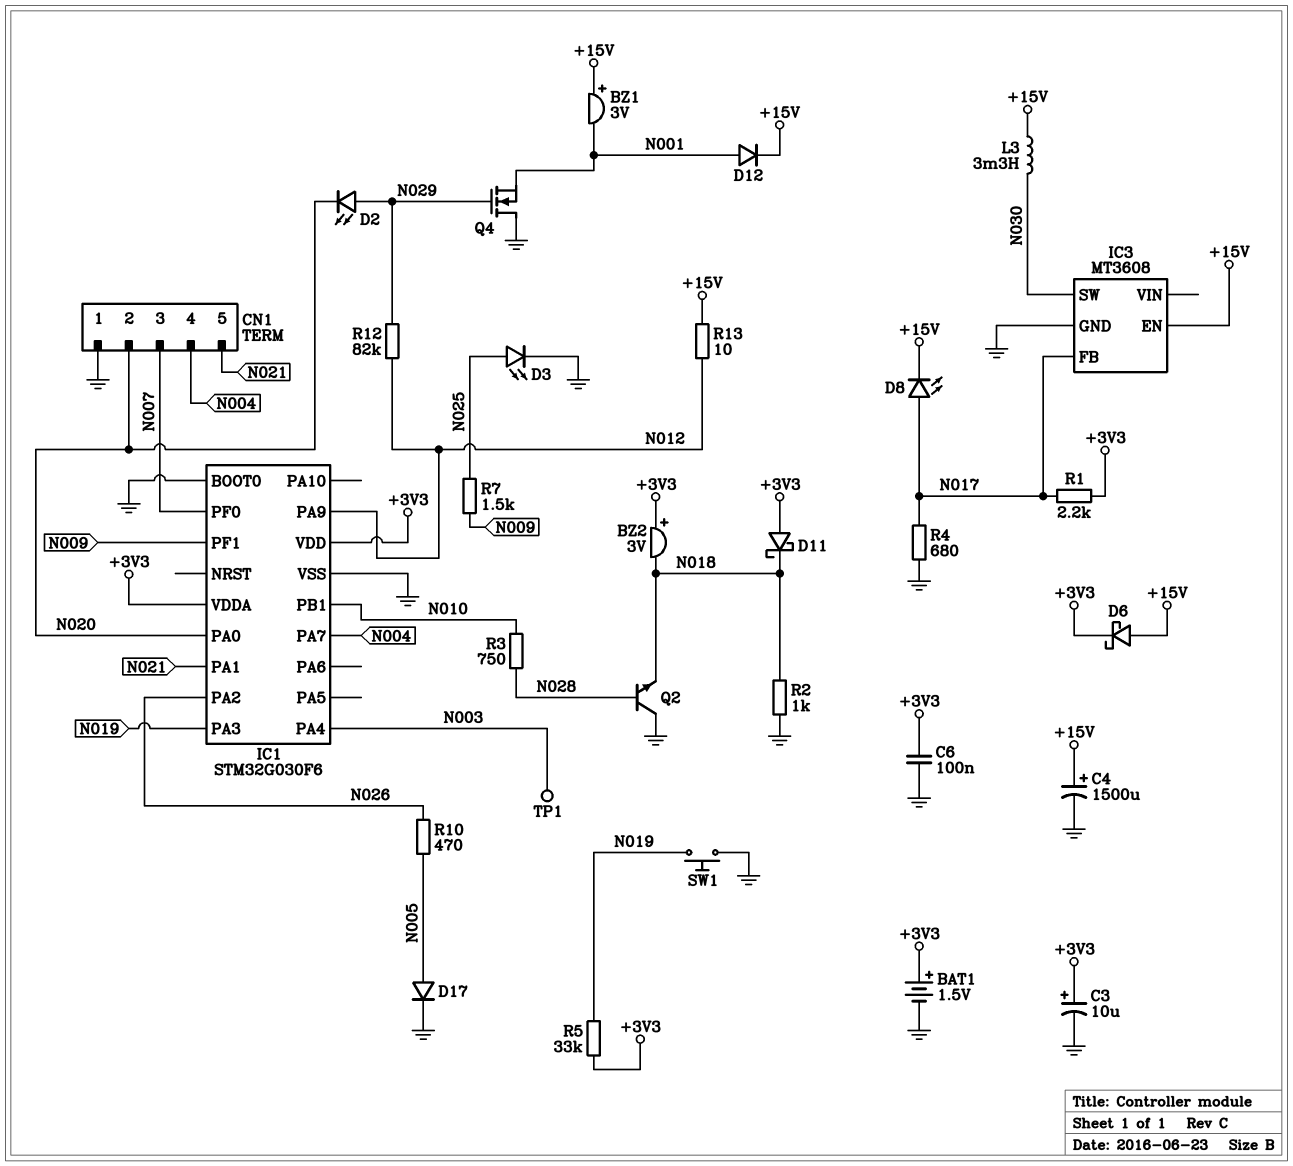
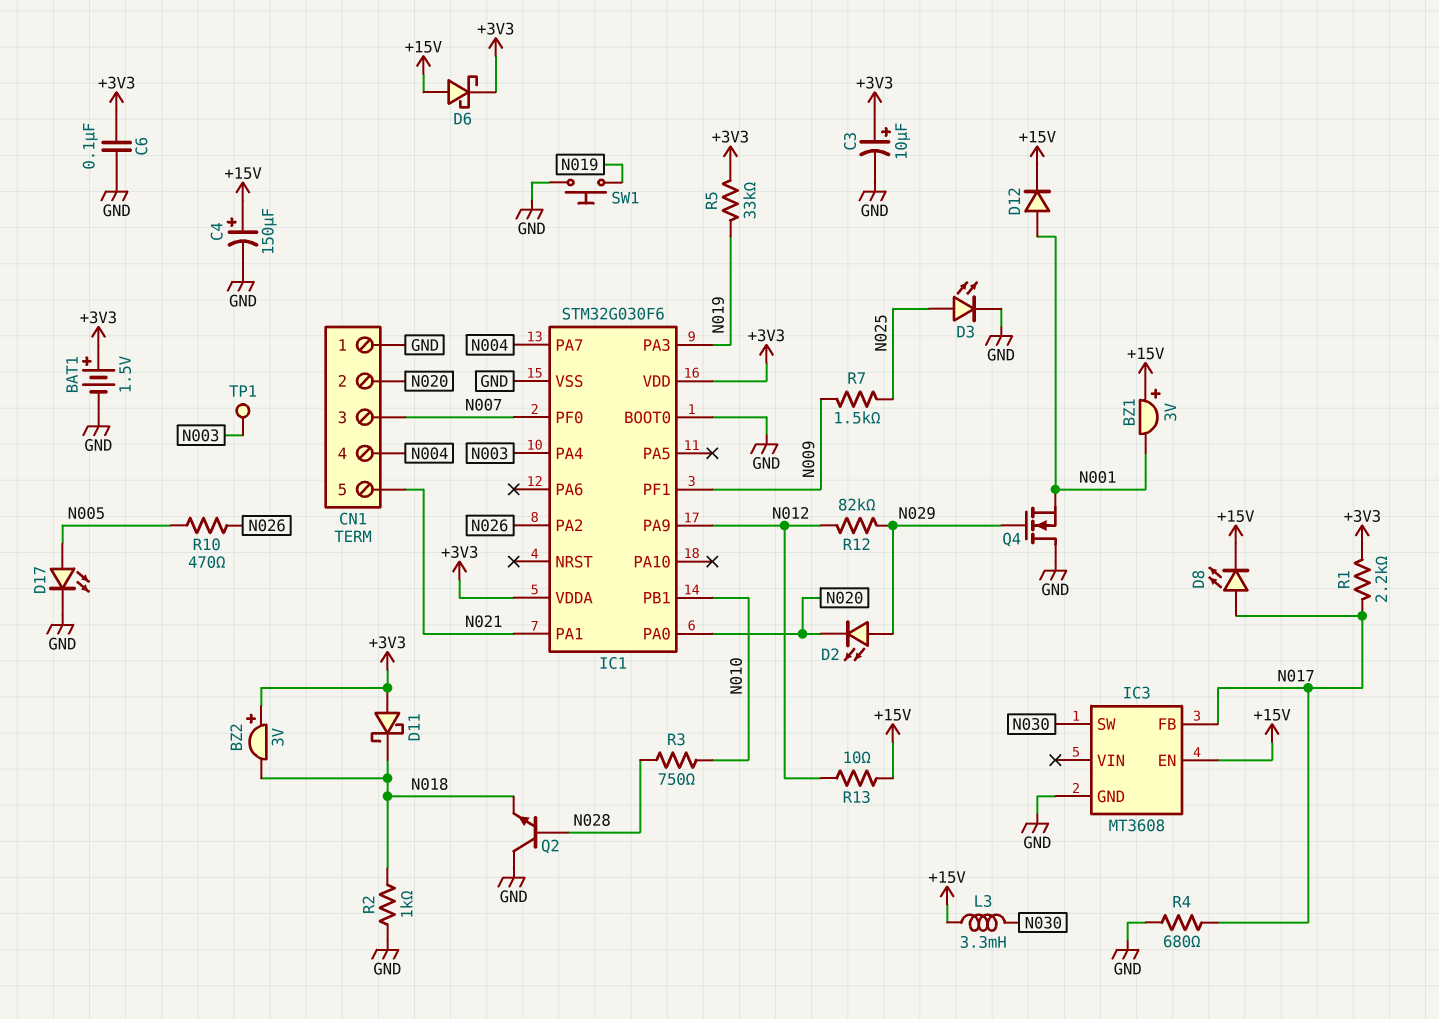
C4: 1500uF (plus +15V, minus GND) -> 150uF (plus +15V, minus GND)
D17: diode (A N005, K GND) -> LED (A N005, K GND)

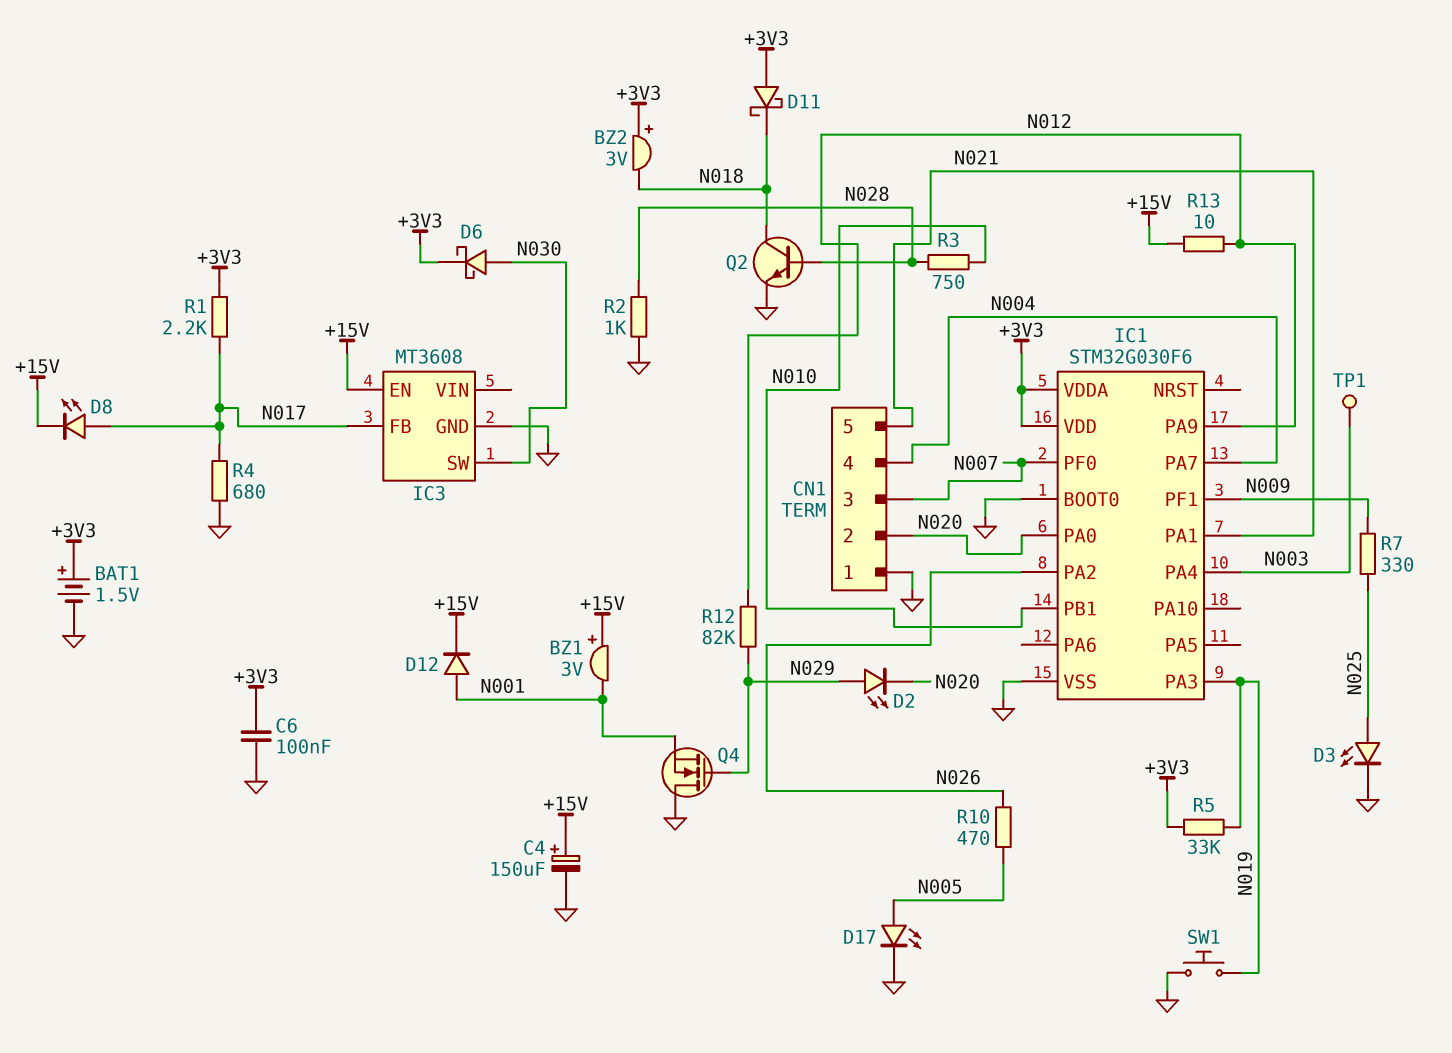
C3: 10uF (plus +3V3, minus GND) -> none
D6: schottky (A +15V, K +3V3) -> schottky (A N030, K +3V3)
L3: 3.3mH (+15V, N030) -> none
Q2: NPN (B N028, C GND, E N018) -> NPN (B N028, C N018, E GND)
R2: 1k (GND, N018) -> 1k (GND, N028)
R7: 1.5k (N009, N025) -> 330 (N009, N025)

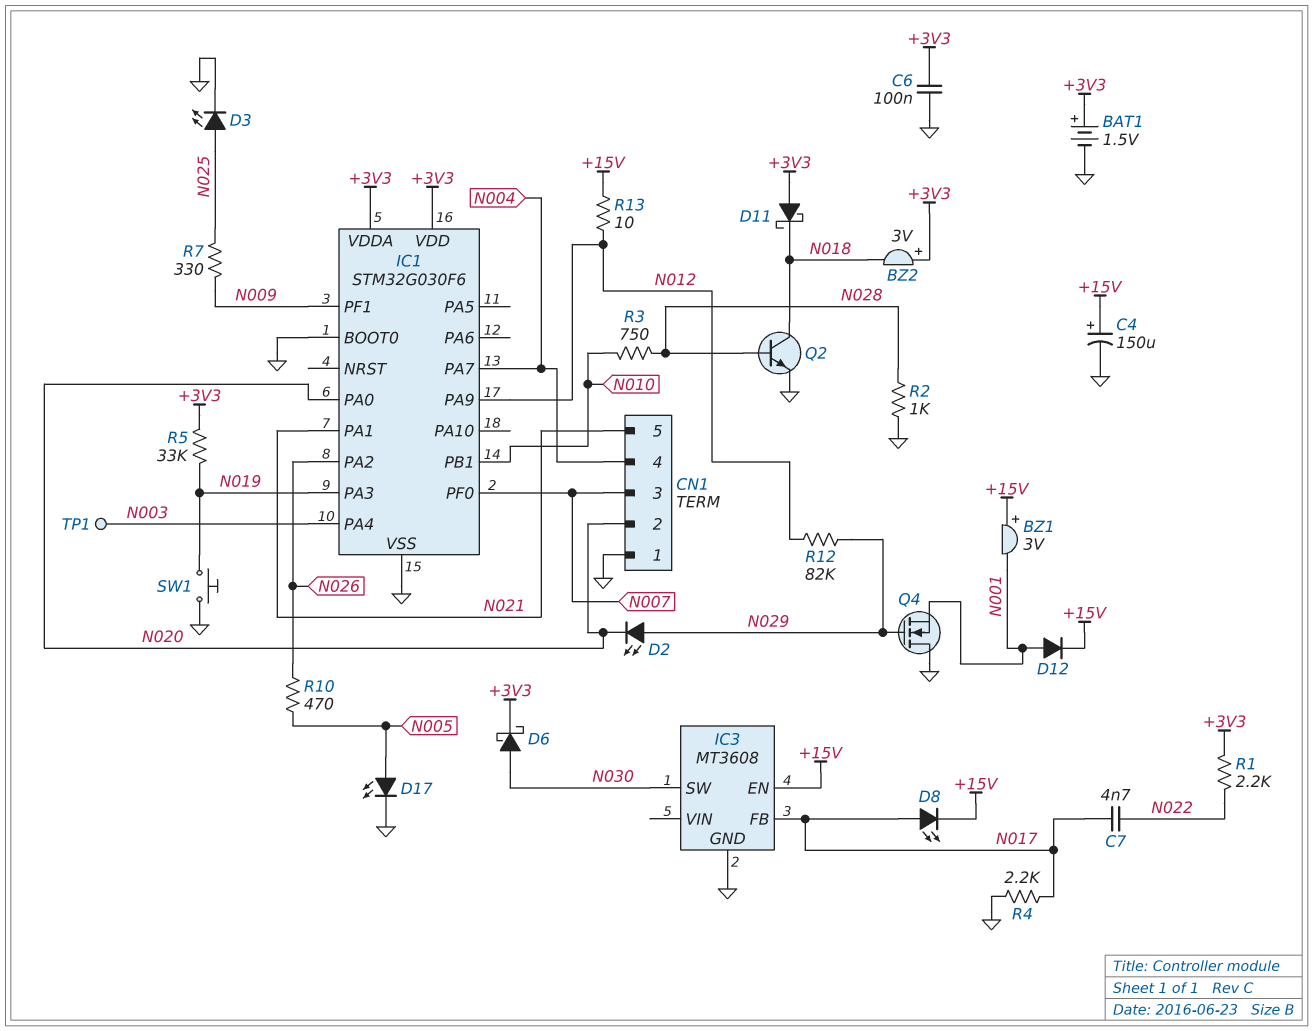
C7: none -> 4.7nF (N017, N022)
R1: 2.2k (+3V3, N017) -> 2.2k (+3V3, N022)
R4: 680 (GND, N017) -> 2.2k (GND, N017)

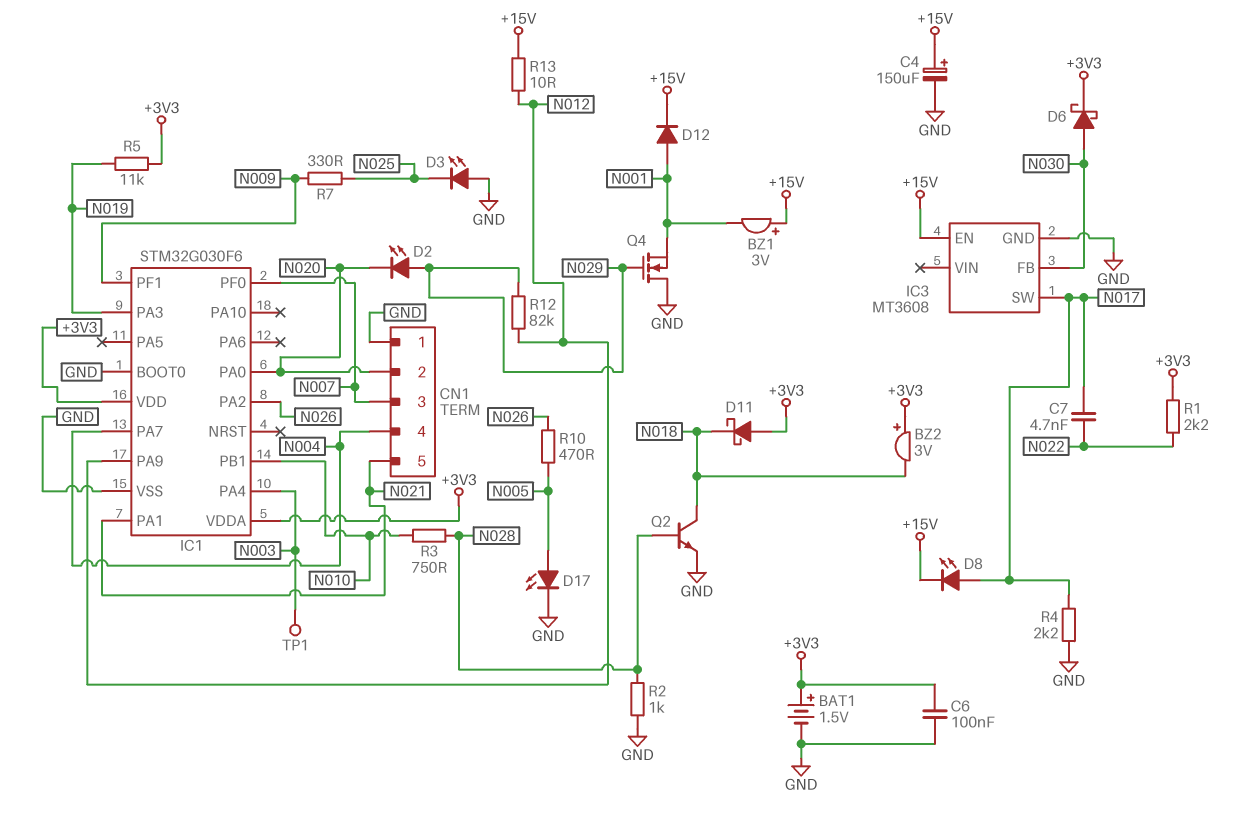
D3: LED (A N025, K GND) -> LED (A GND, K N025)
IC3 pin FB: N017 -> N030
IC3 pin SW: N030 -> N017
R5: 33k (+3V3, N019) -> 11k (+3V3, N019)
SW1: button (GND, N019) -> none

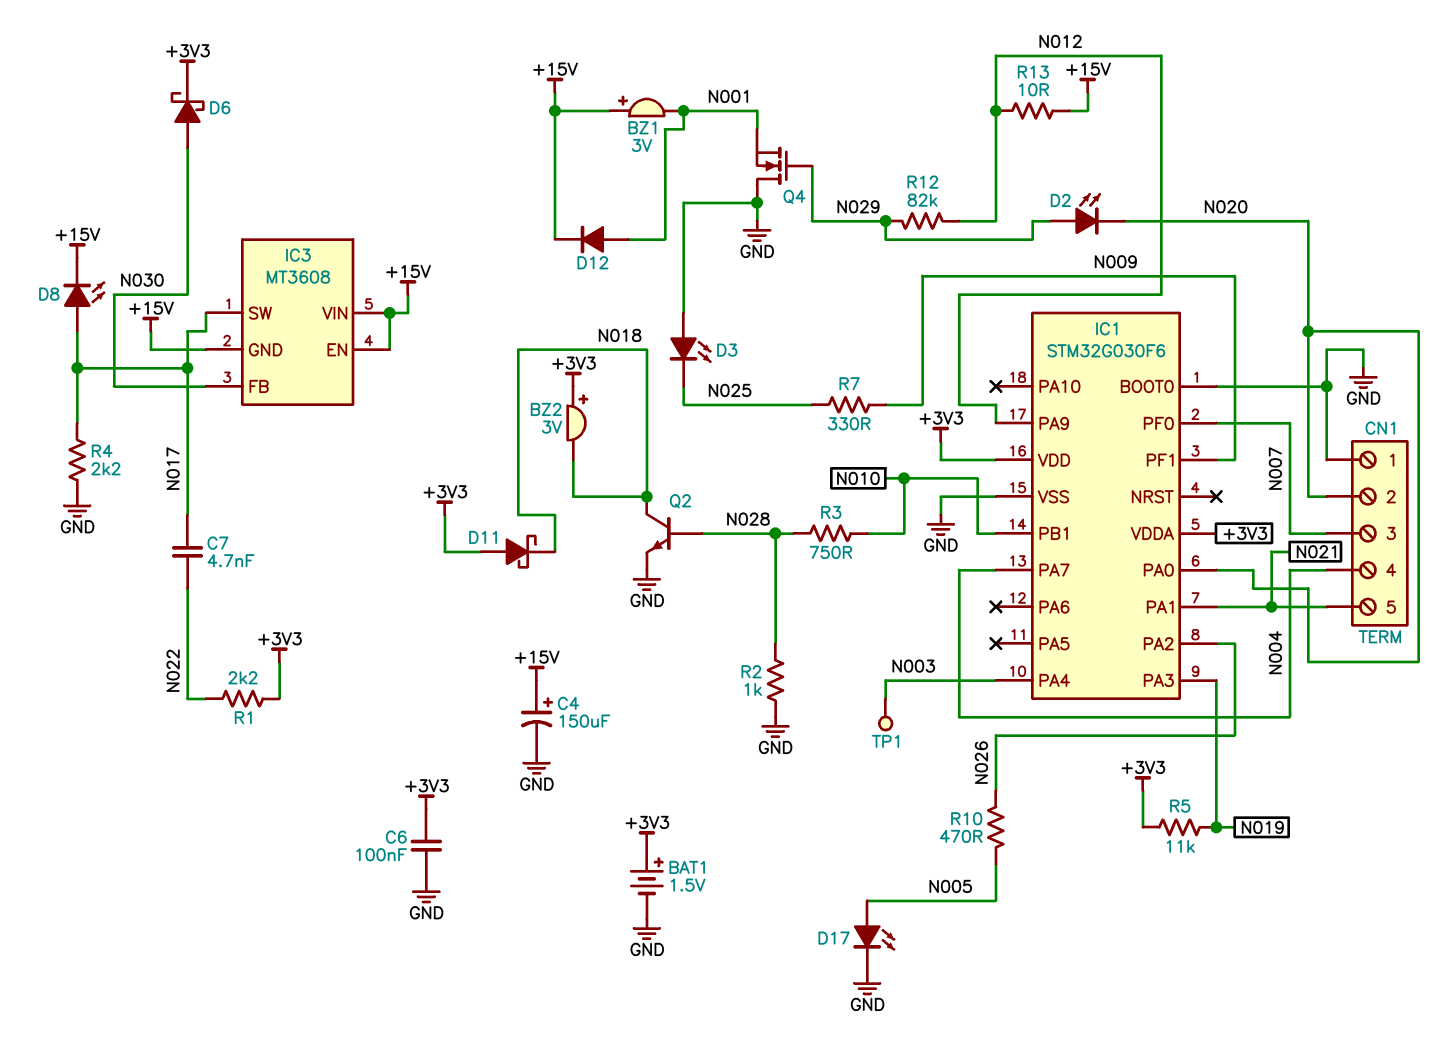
IC3 pin GND: GND -> +15V
IC3 pin VIN: none -> +15V

